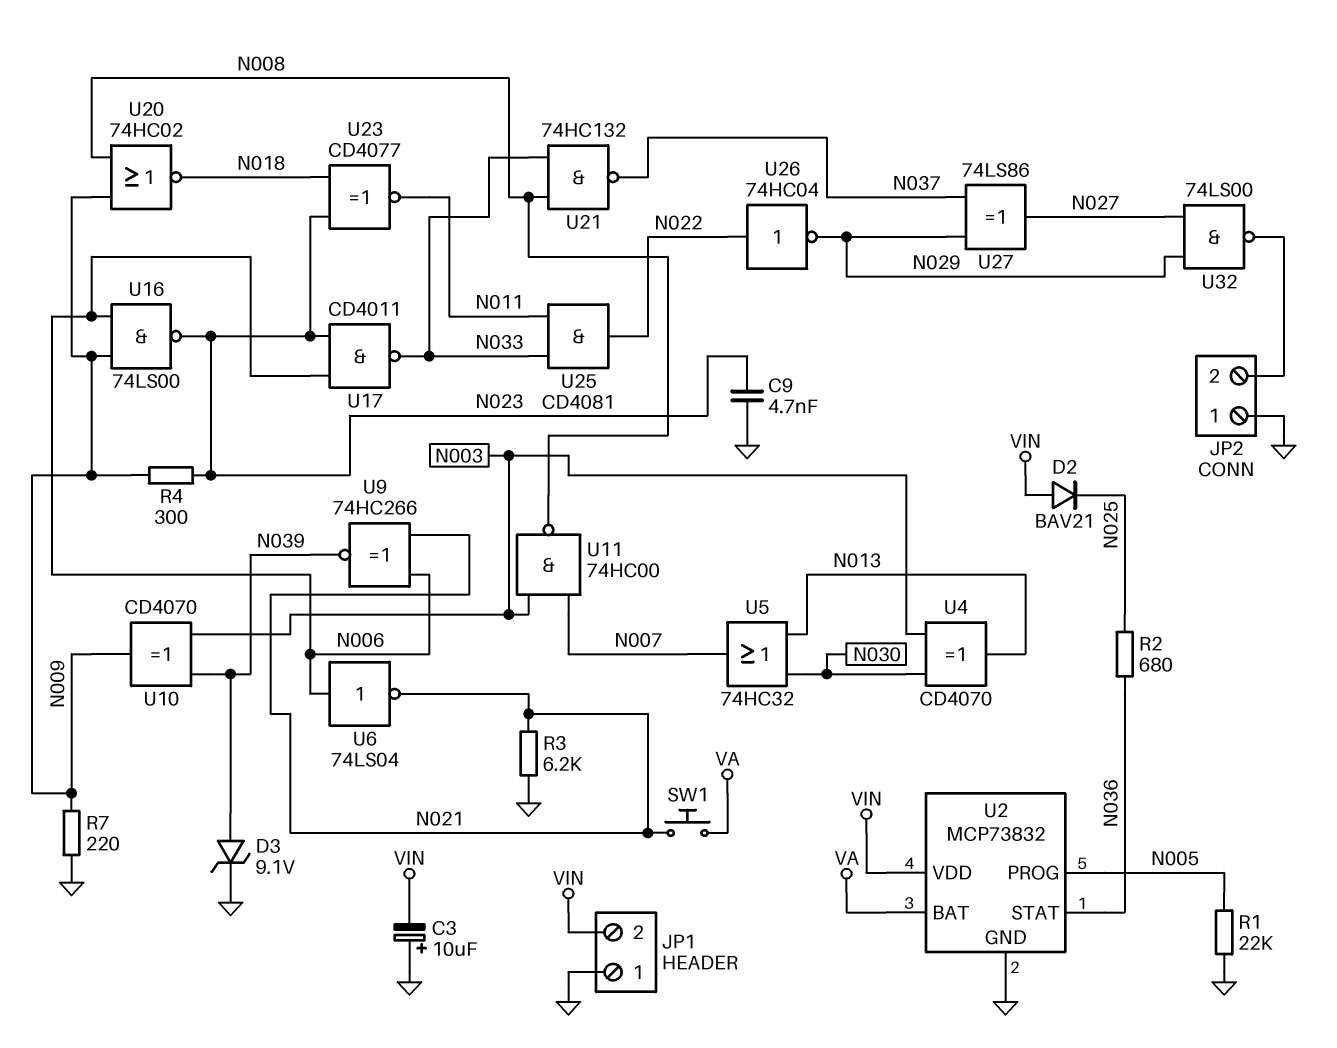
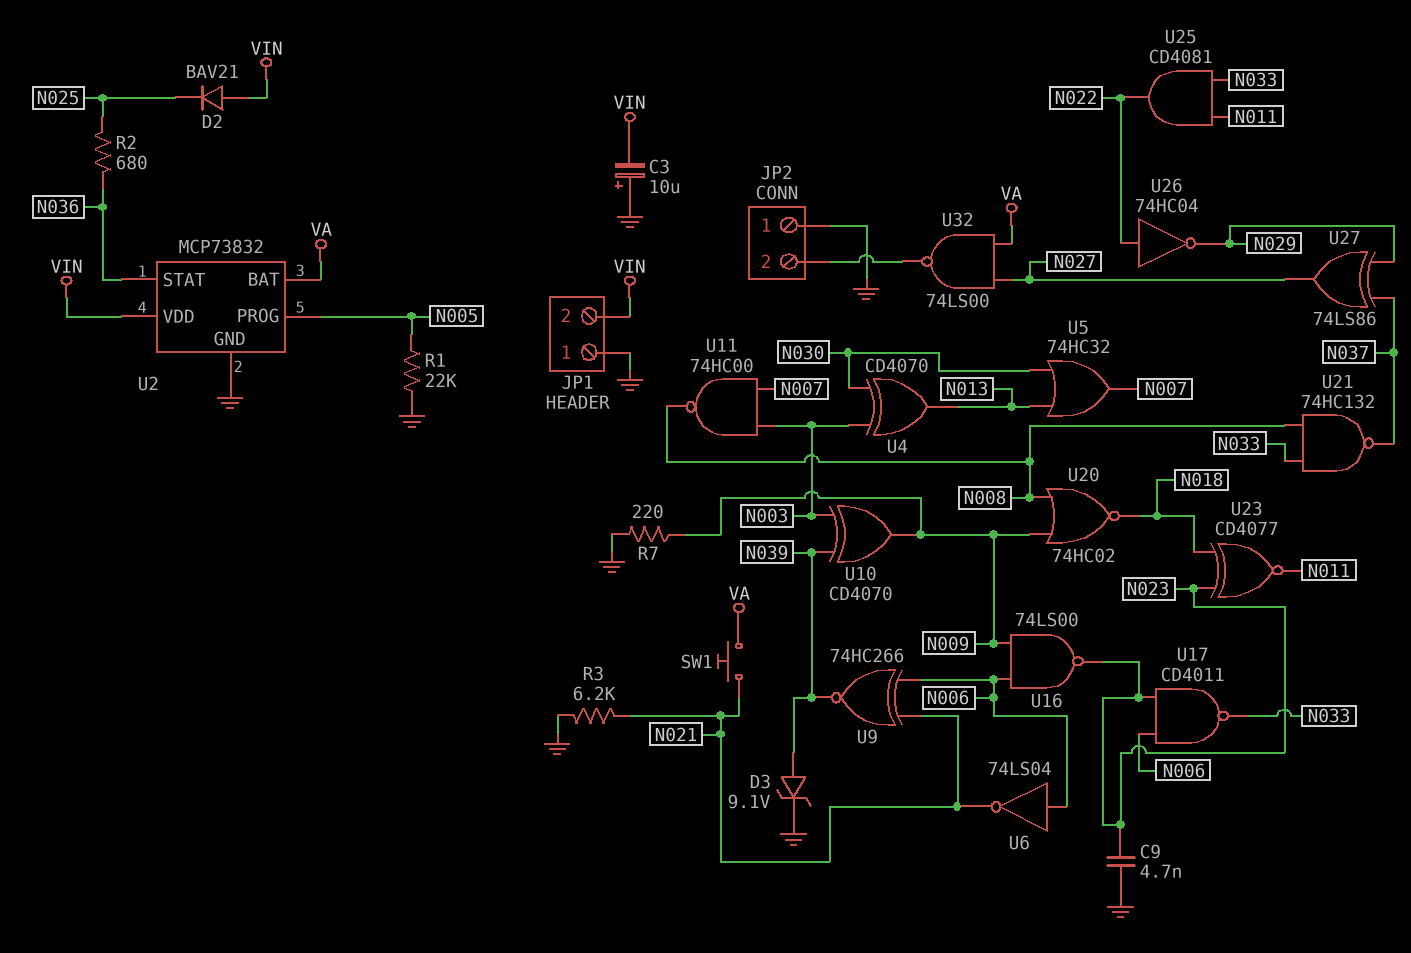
R4: 300 (N009, N023) -> none
U32: NAND 74LS00 (in N027, in N029, out JP2/2) -> NAND 74LS00 (in N027, in VA, out JP2/2)

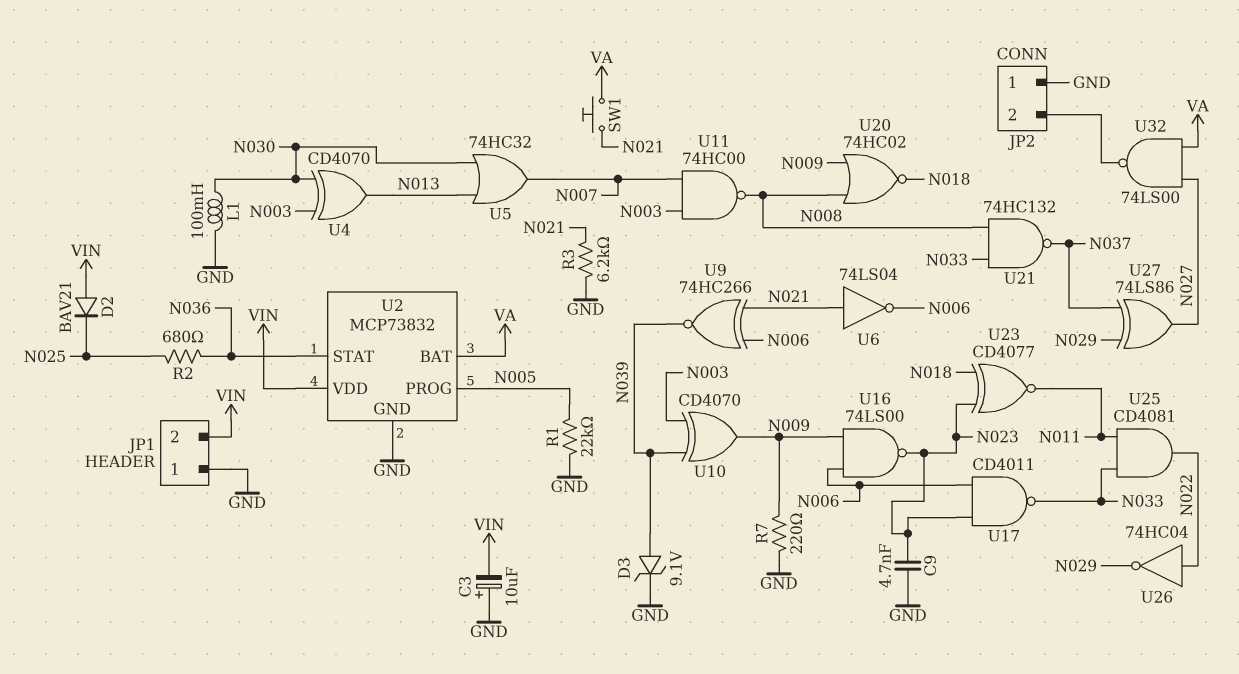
L1: none -> 100mH (GND, N030)
U6: NOT 74LS04 (in N006, out N021) -> NOT 74LS04 (in N021, out N006)

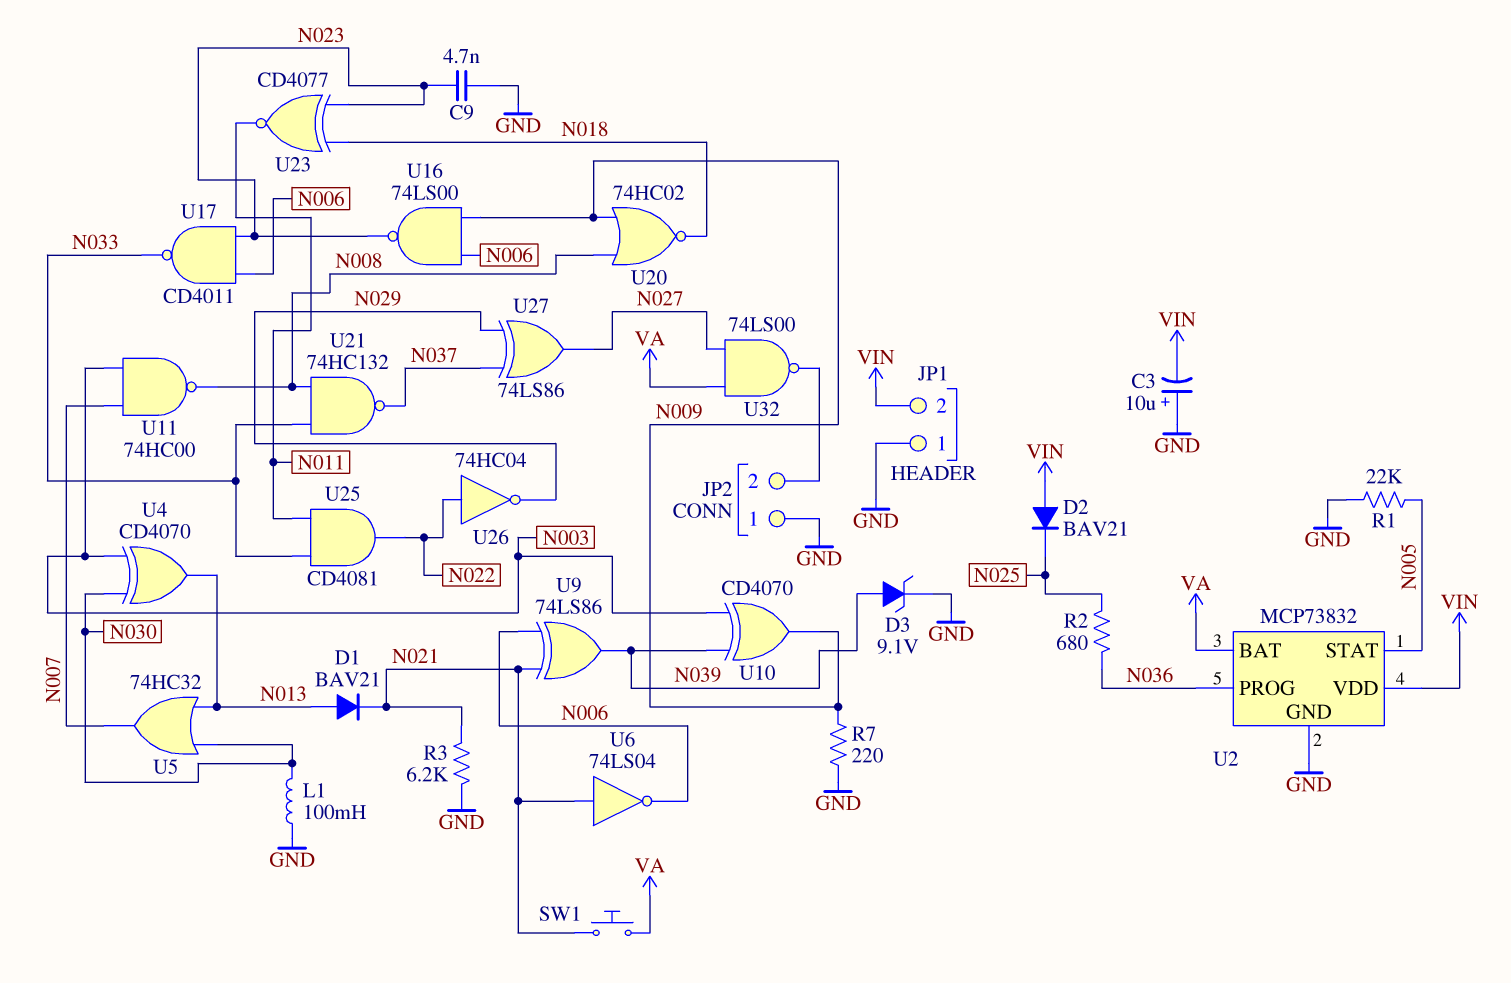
D1: none -> diode BAV21 (A N013, K N021)
U2 pin PROG: N005 -> N036
U2 pin STAT: N036 -> N005
U9: XNOR 74HC266 (in N006, in N021, out N039) -> XOR 74LS86 (in N006, in N021, out N039)

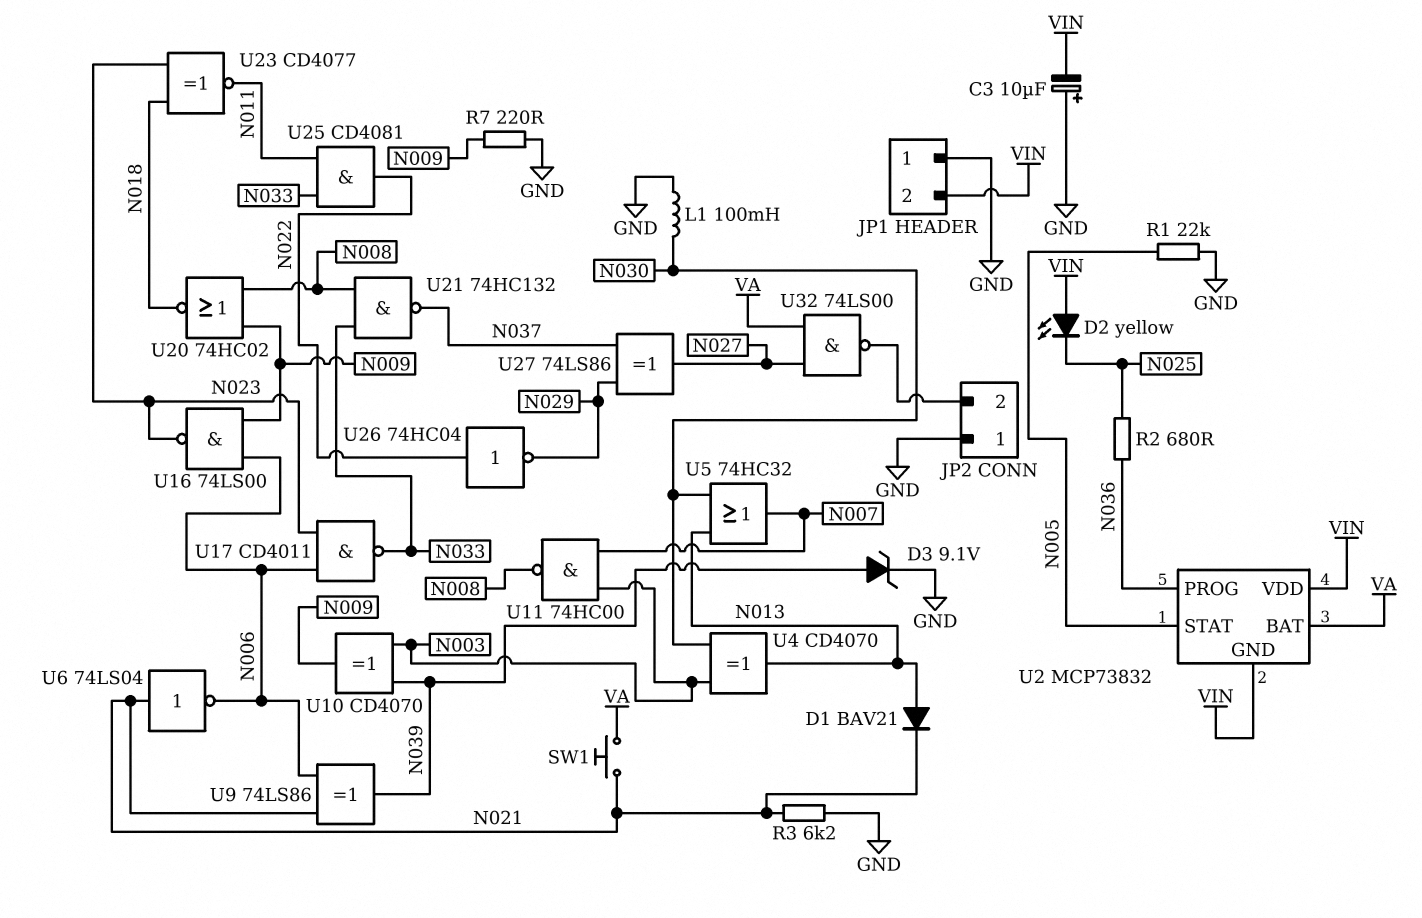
C9: 4.7nF (GND, N023) -> none
D2: diode BAV21 (A VIN, K N025) -> LED yellow (A VIN, K N025)
U2 pin GND: GND -> VIN

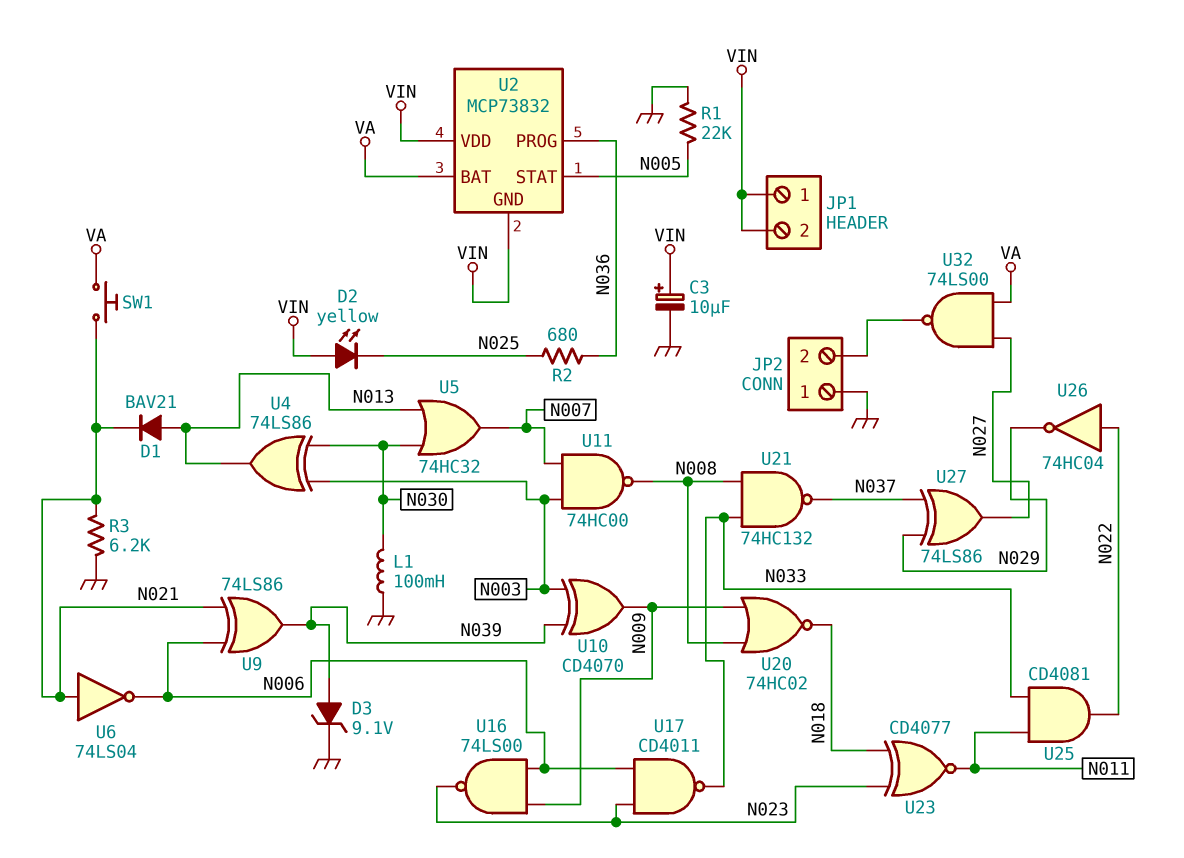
C3: 10uF (plus GND, minus VIN) -> 10uF (plus VIN, minus GND)
JP1 pin 1: GND -> VIN
R7: 220 (GND, N009) -> none
U4: XOR CD4070 (in N003, in N030, out N013) -> XOR 74LS86 (in N003, in N030, out N013)

